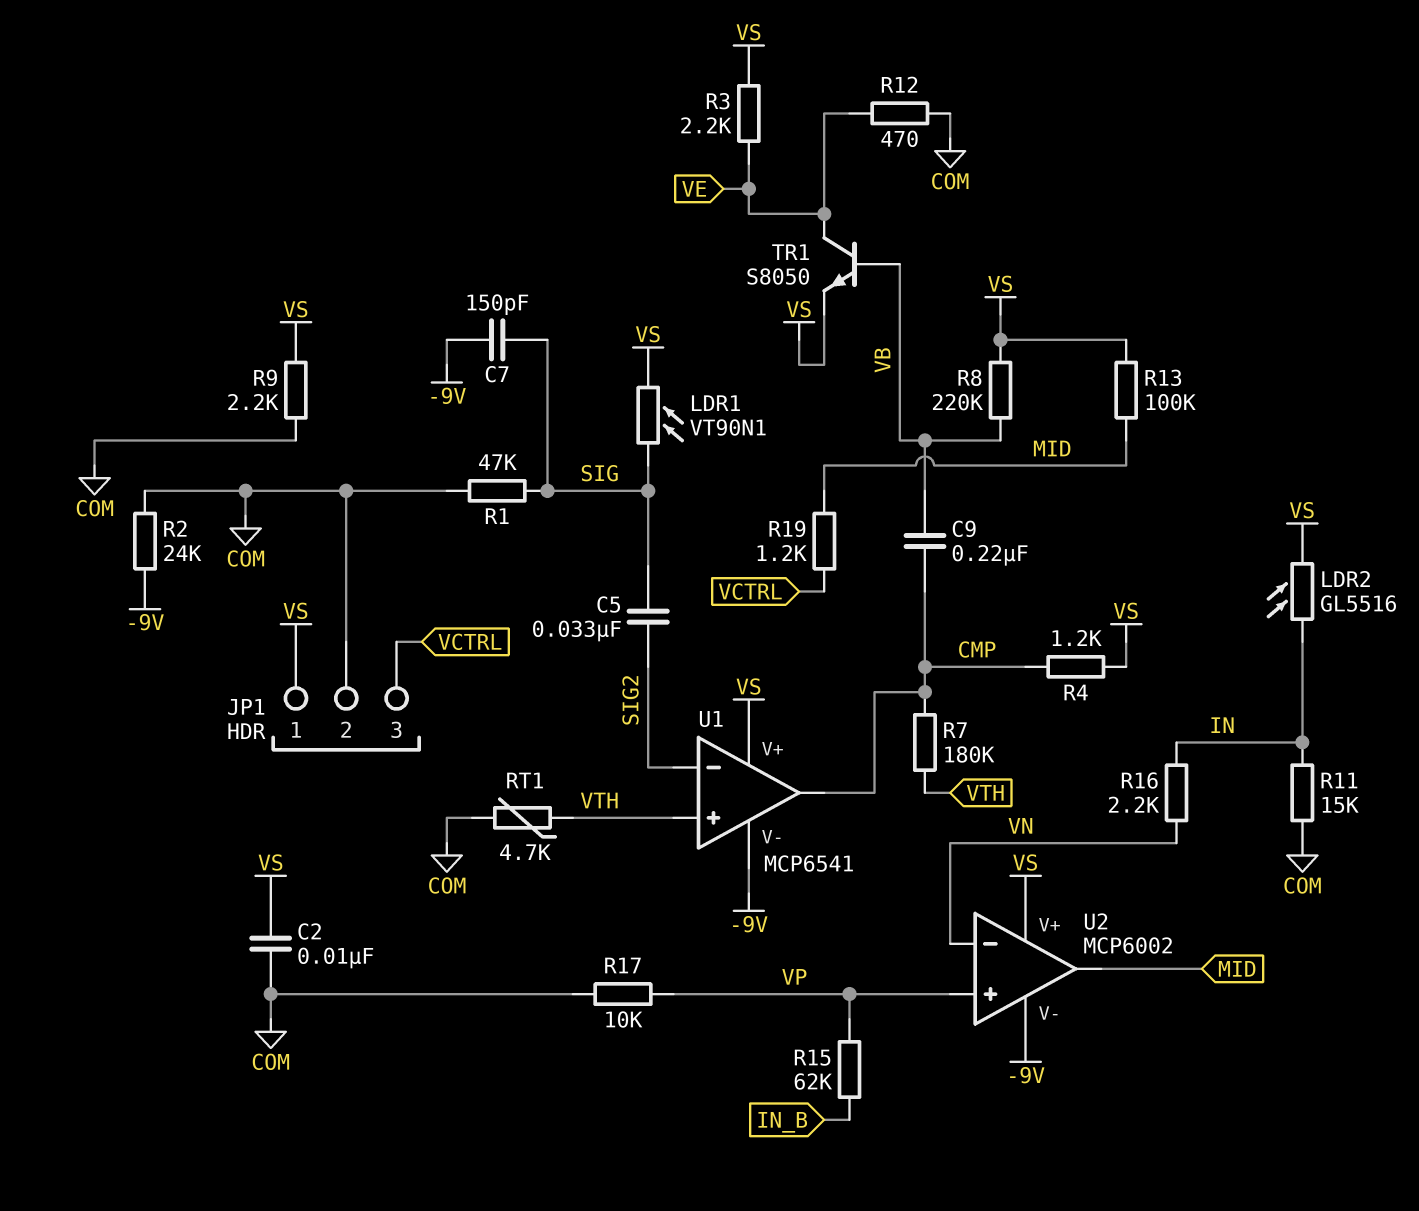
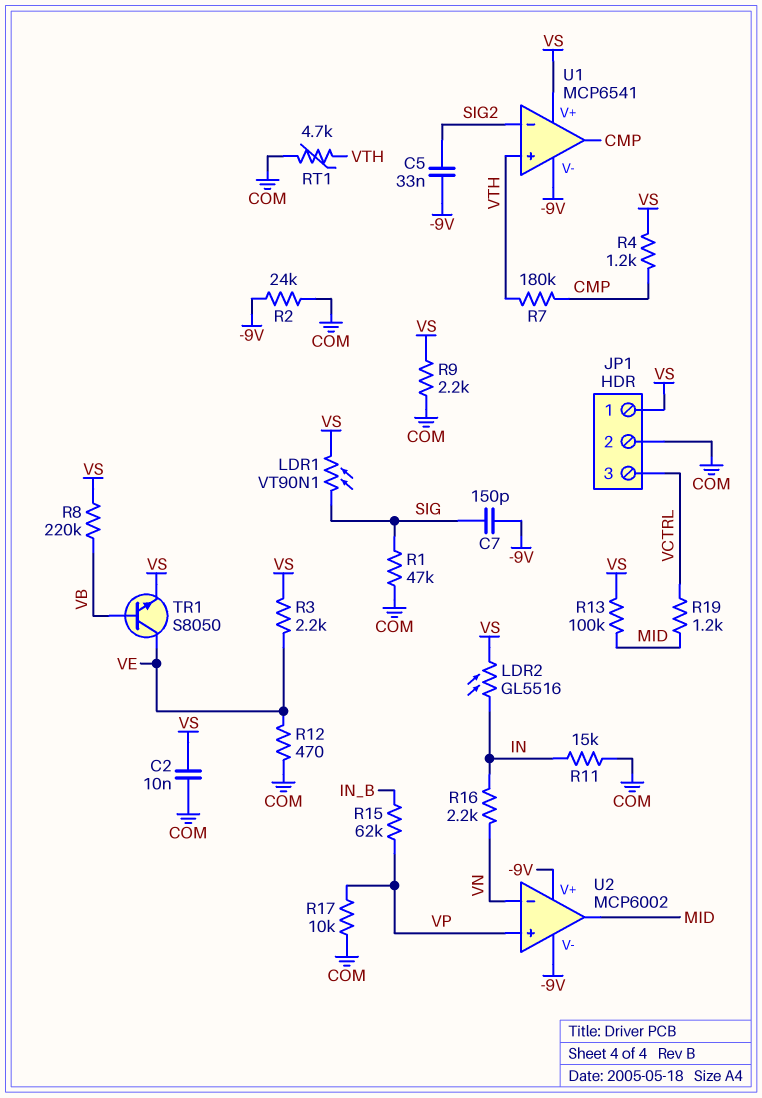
C5: 33nF (SIG, SIG2) -> 33nF (-9V, SIG2)
C9: 220nF (CMP, VB) -> none
U2 pin V+: VS -> -9V

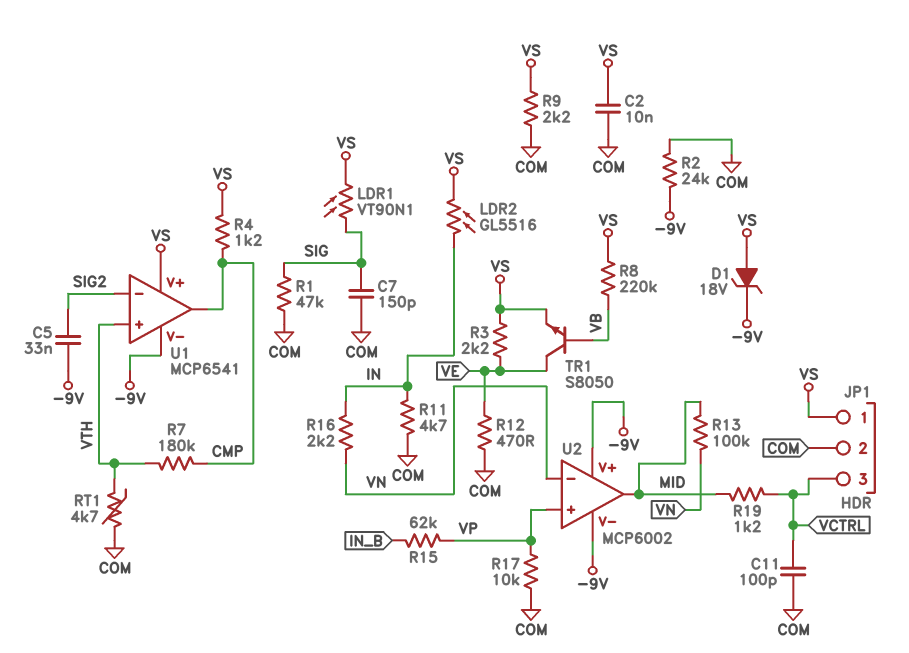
C7: 150pF (-9V, SIG) -> 150pF (COM, SIG)
C11: none -> 100pF (COM, VCTRL)
D1: none -> zener 18V (A VS, K -9V)
R11: 15k (COM, IN) -> 4.7k (COM, IN)
R13: 100k (MID, VS) -> 100k (MID, VN)

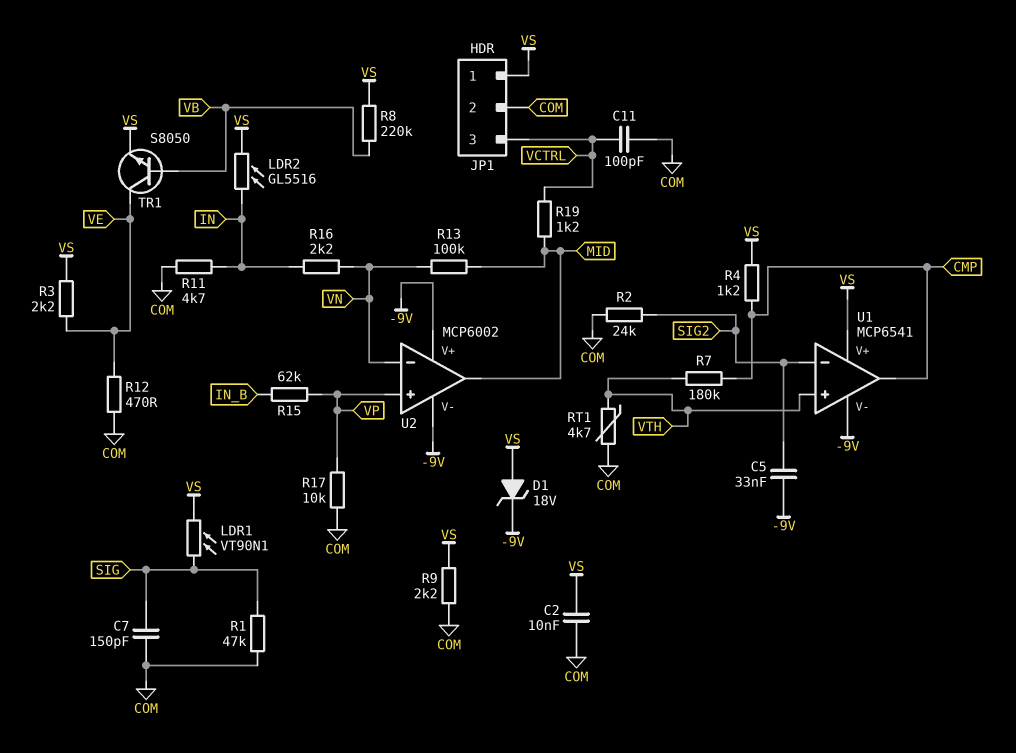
R2: 24k (-9V, COM) -> 24k (COM, SIG2)

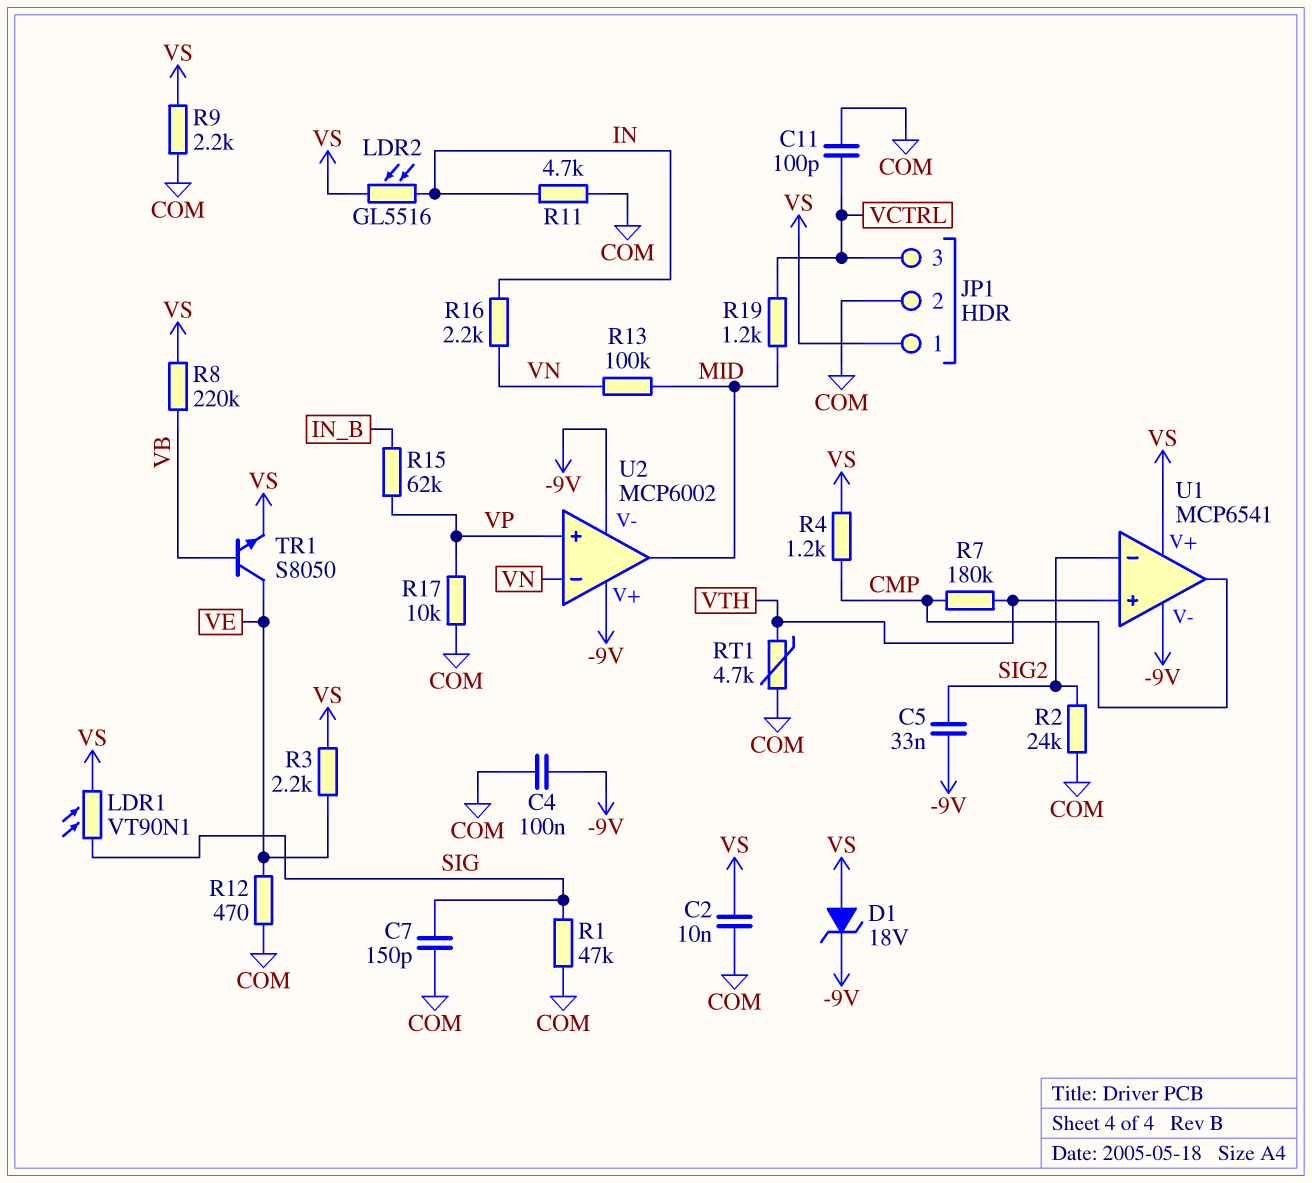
C4: none -> 100nF (-9V, COM)

